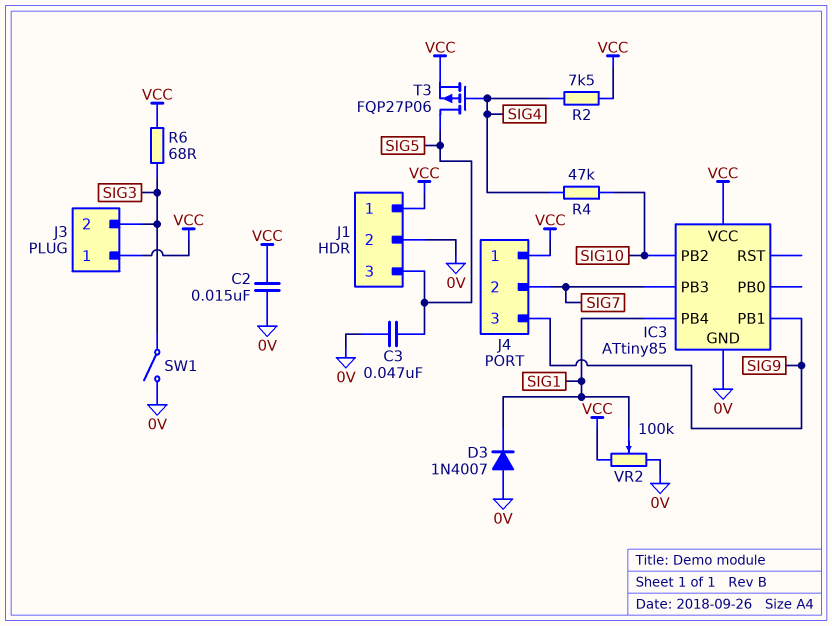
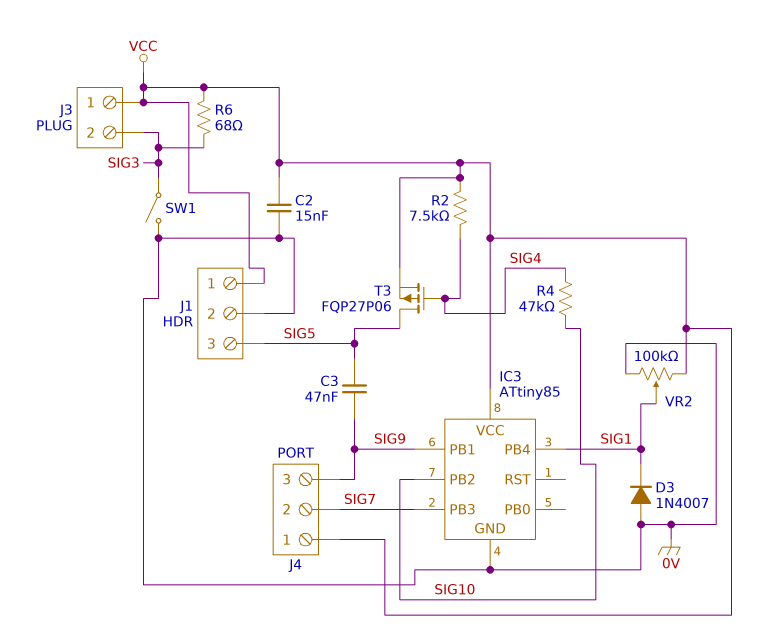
C3: 47nF (0V, SIG5) -> 47nF (SIG5, SIG9)

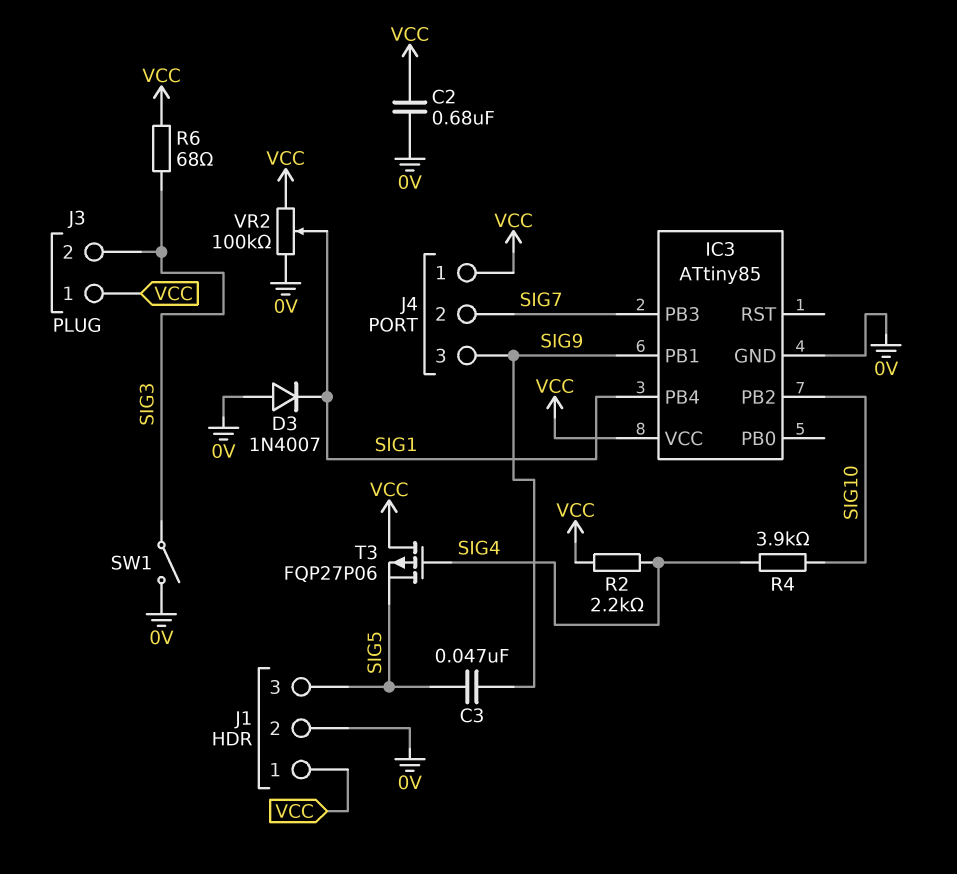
C2: 15nF (0V, VCC) -> 680nF (0V, VCC)
R2: 7.5k (SIG4, VCC) -> 2.2k (SIG4, VCC)
R4: 47k (SIG4, SIG10) -> 3.9k (SIG4, SIG10)
T3: PMOS FQP27P06 (G SIG4, D SIG5, S VCC) -> PMOS FQP27P06 (G SIG4, D VCC, S SIG5)

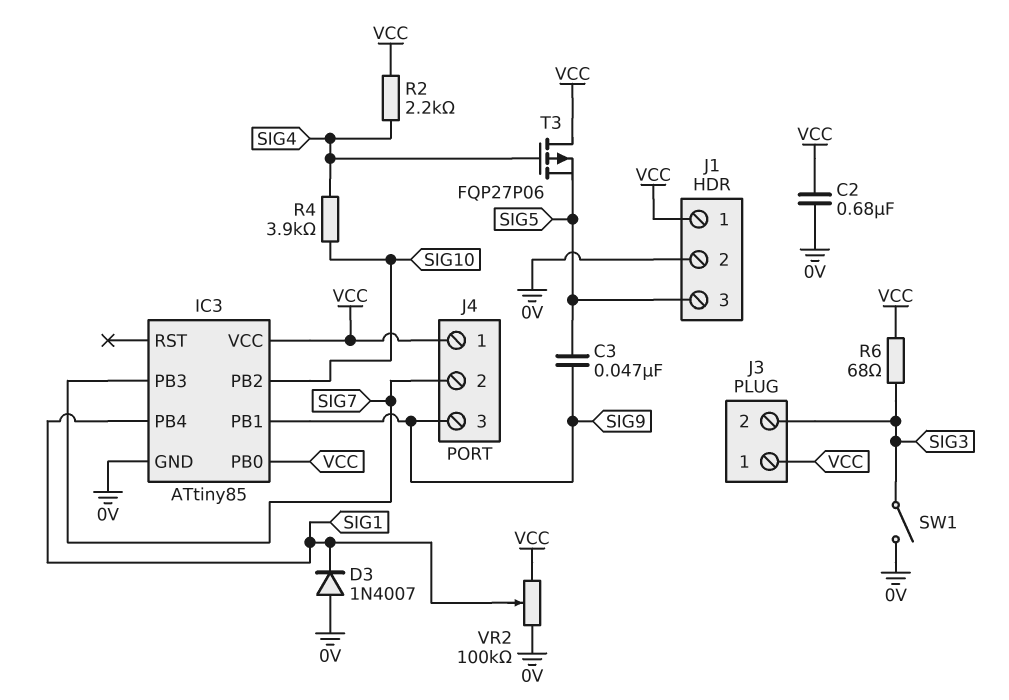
IC3 pin PB0: none -> VCC

